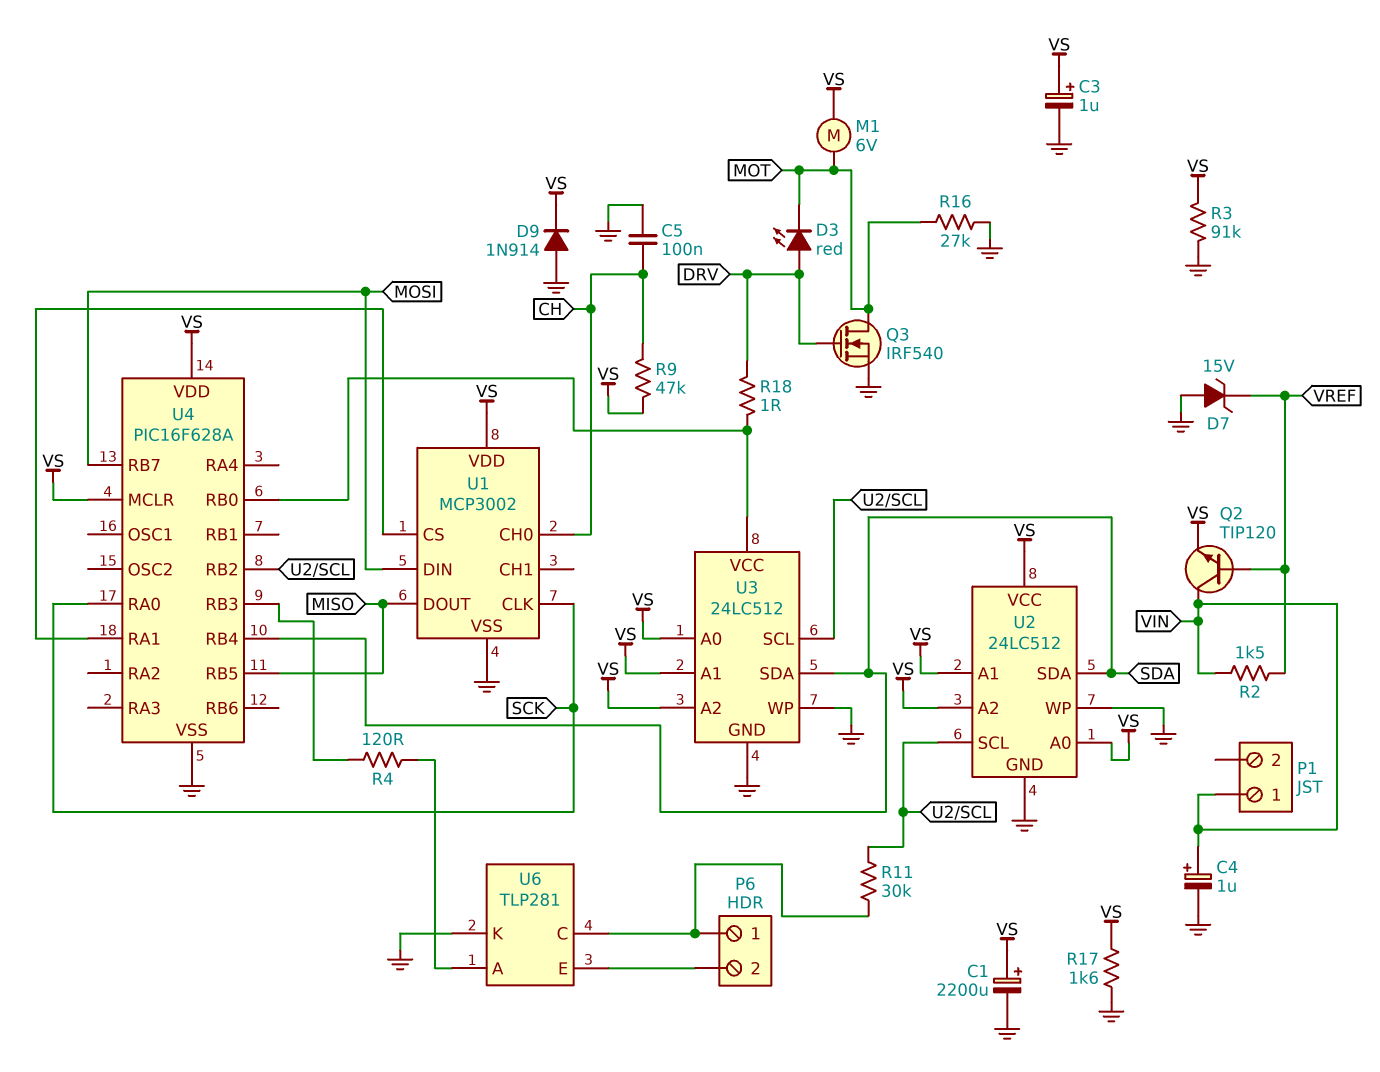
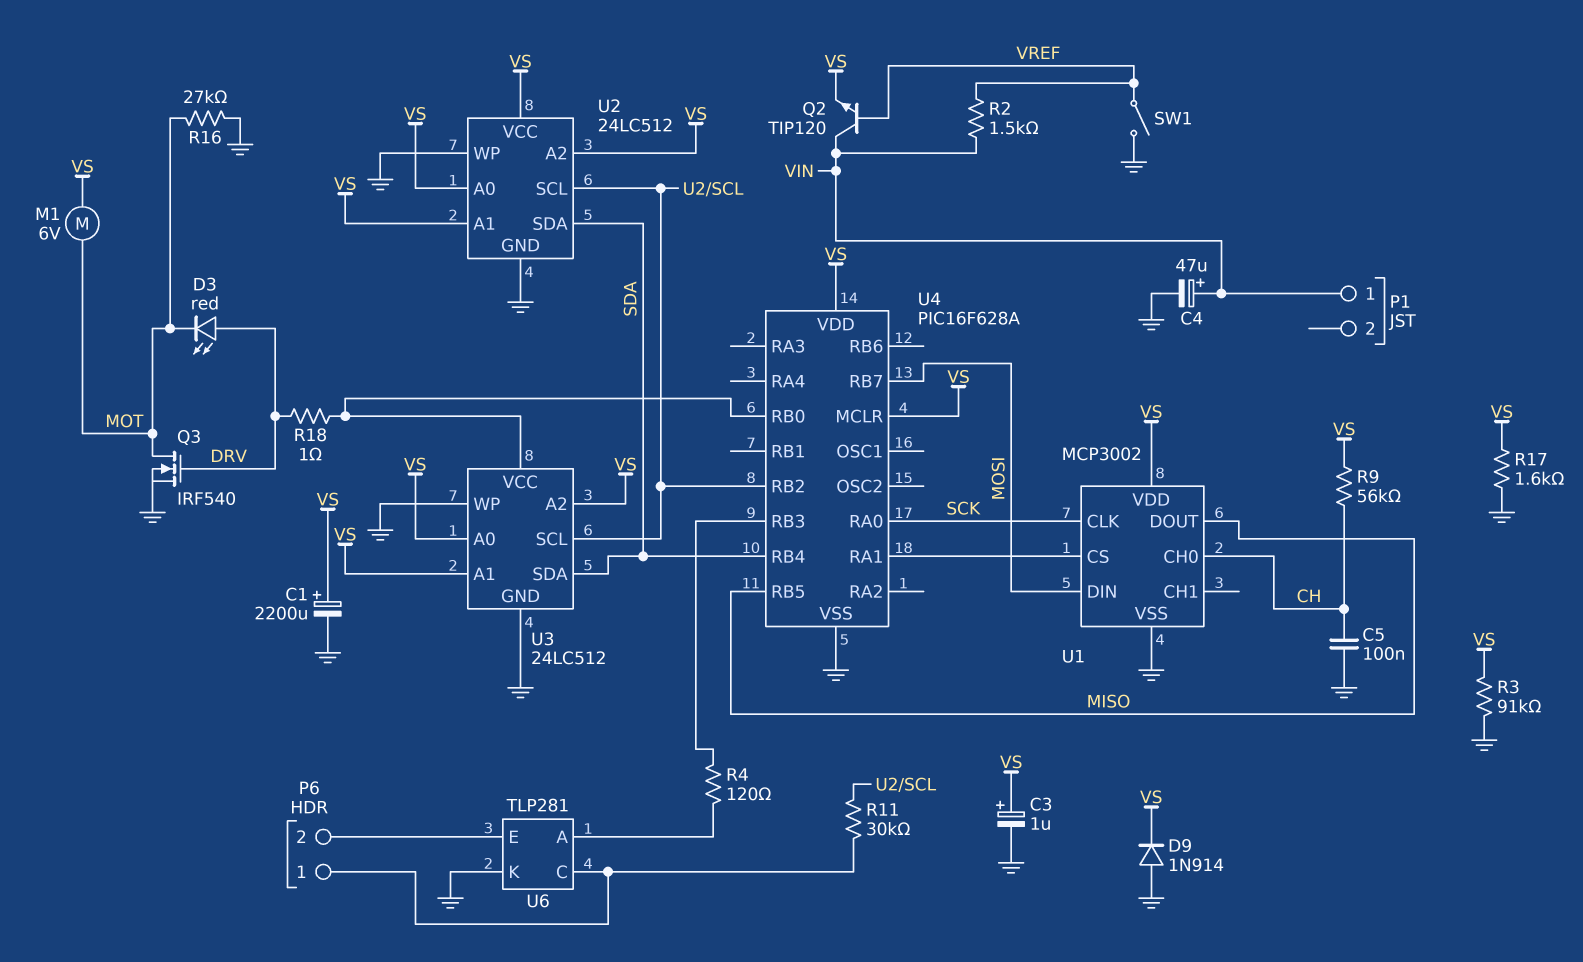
C4: 1uF (plus VIN, minus GND) -> 47uF (plus VIN, minus GND)
D7: zener 15V (A GND, K VREF) -> none
R9: 47k (CH, VS) -> 56k (CH, VS)
SW1: none -> switch (GND, VREF)

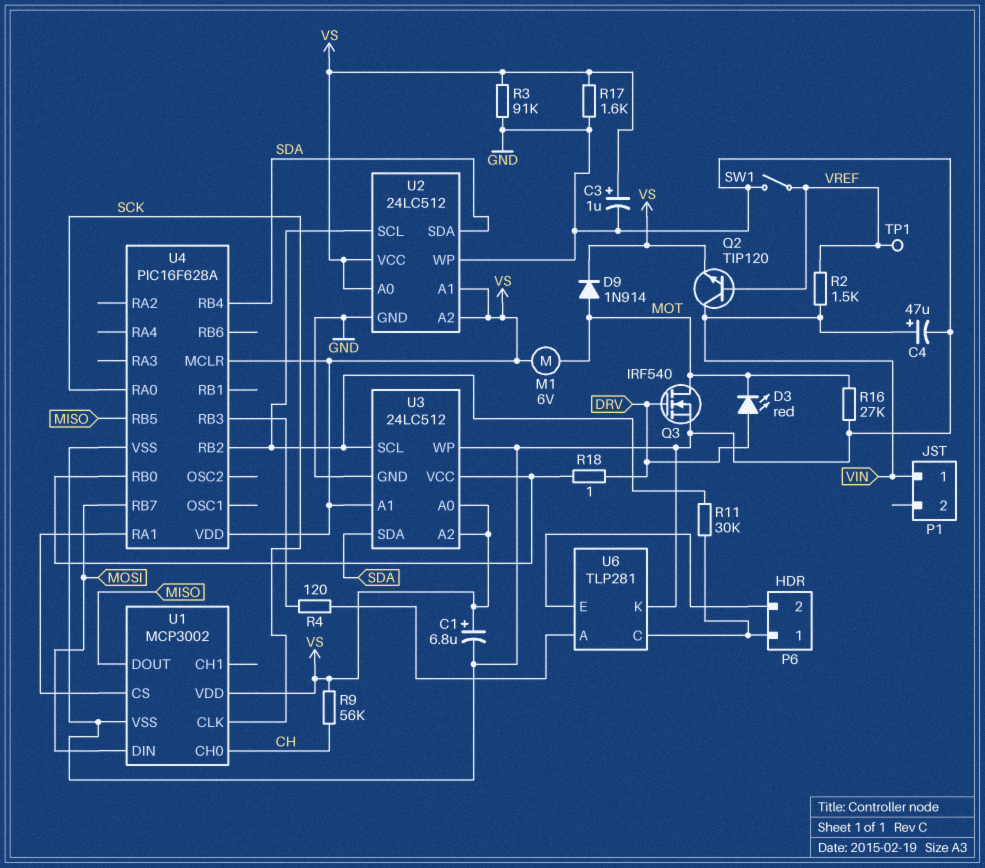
C1: 2200uF (plus VS, minus GND) -> 6.8uF (plus VS, minus GND)
C5: 100nF (CH, GND) -> none
D9: diode 1N914 (A GND, K VS) -> diode 1N914 (A MOT, K VS)
TP1: none -> test point (VREF)

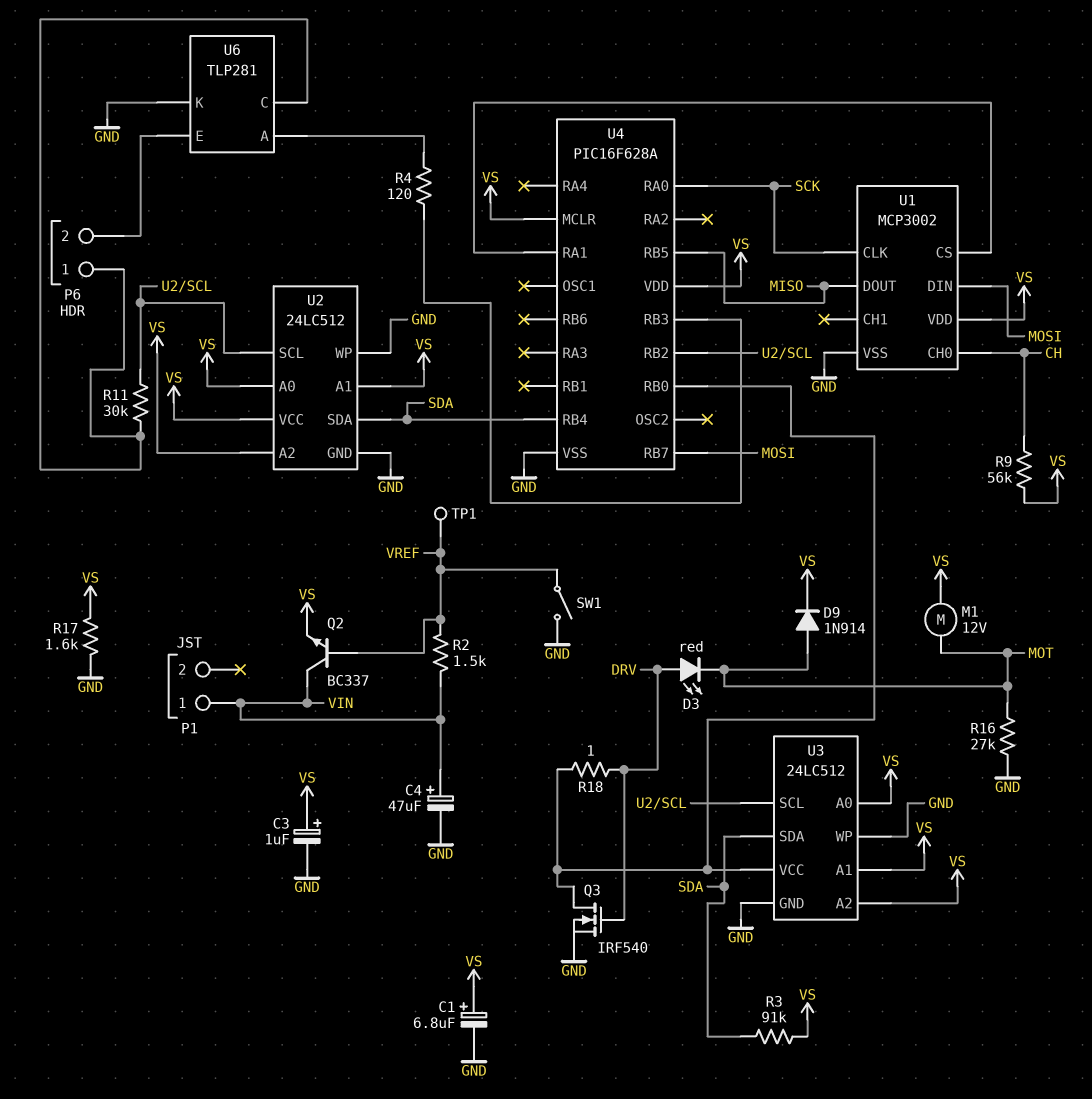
M1: motor 6V (MOT, VS) -> motor 12V (MOT, VS)
Q2: NPN TIP120 (B VREF, C VIN, E VS) -> NPN BC337 (B VREF, C VIN, E VS)
Q3: NMOS IRF540 (G DRV, D MOT, S GND) -> NMOS IRF540 (G DRV, D U3/VCC, S GND)
R3: 91k (GND, VS) -> 91k (SDA, VS)

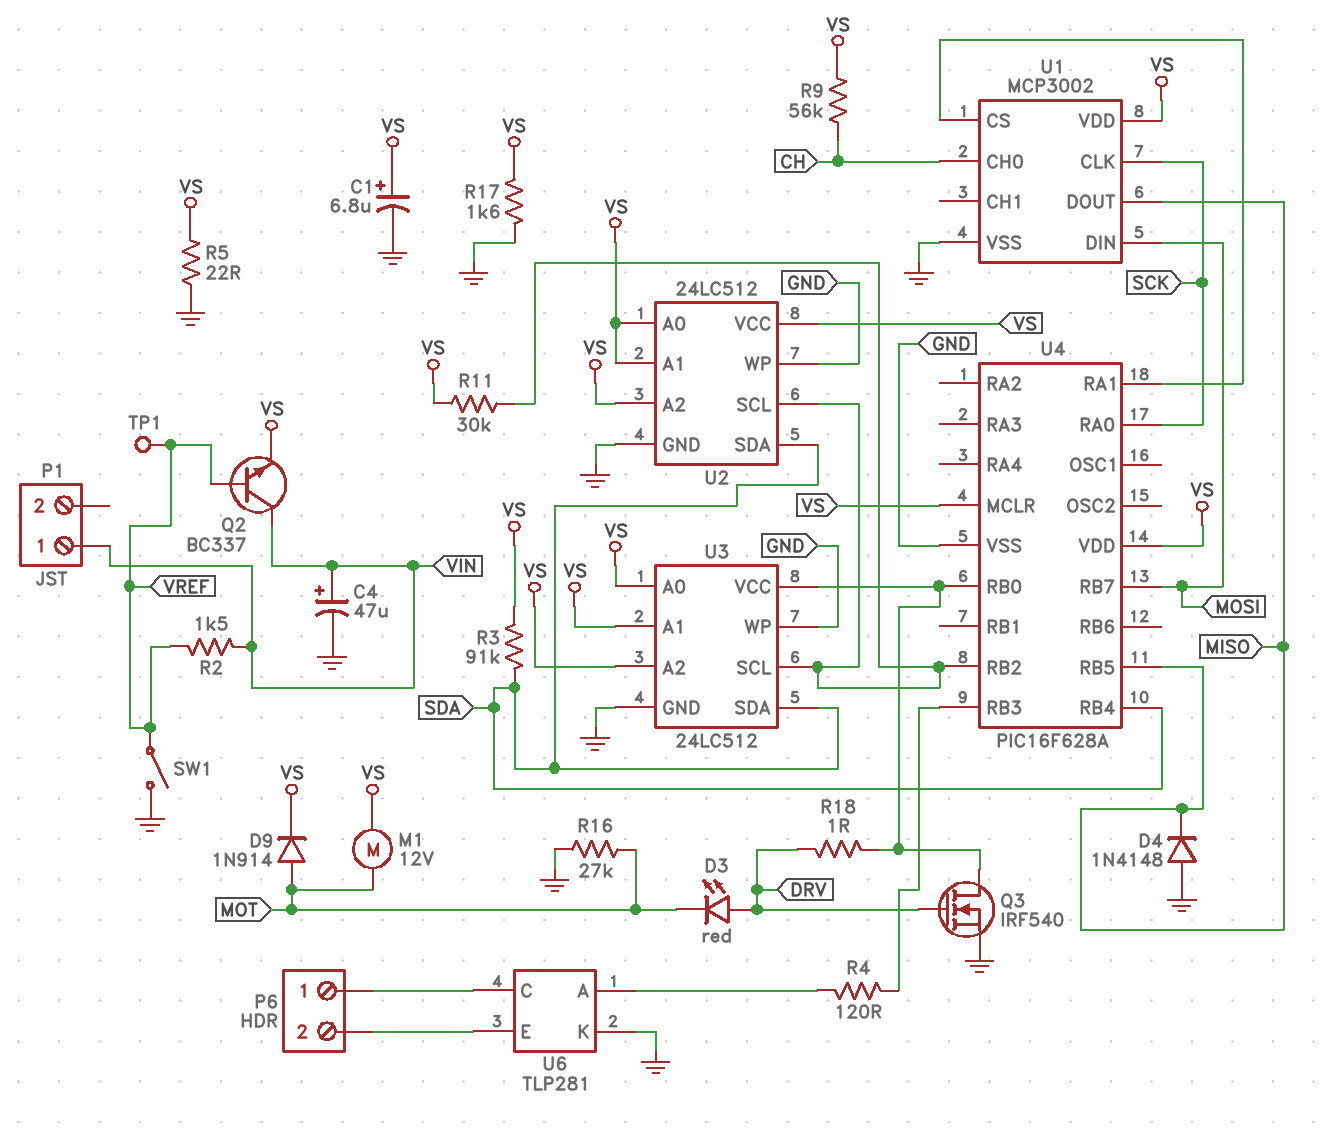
C3: 1uF (plus VS, minus GND) -> none
D4: none -> diode 1N4148 (A GND, K MISO)
R5: none -> 22 (GND, VS)
R11: 30k (P6/1, U2/SCL) -> 30k (U2/SCL, VS)

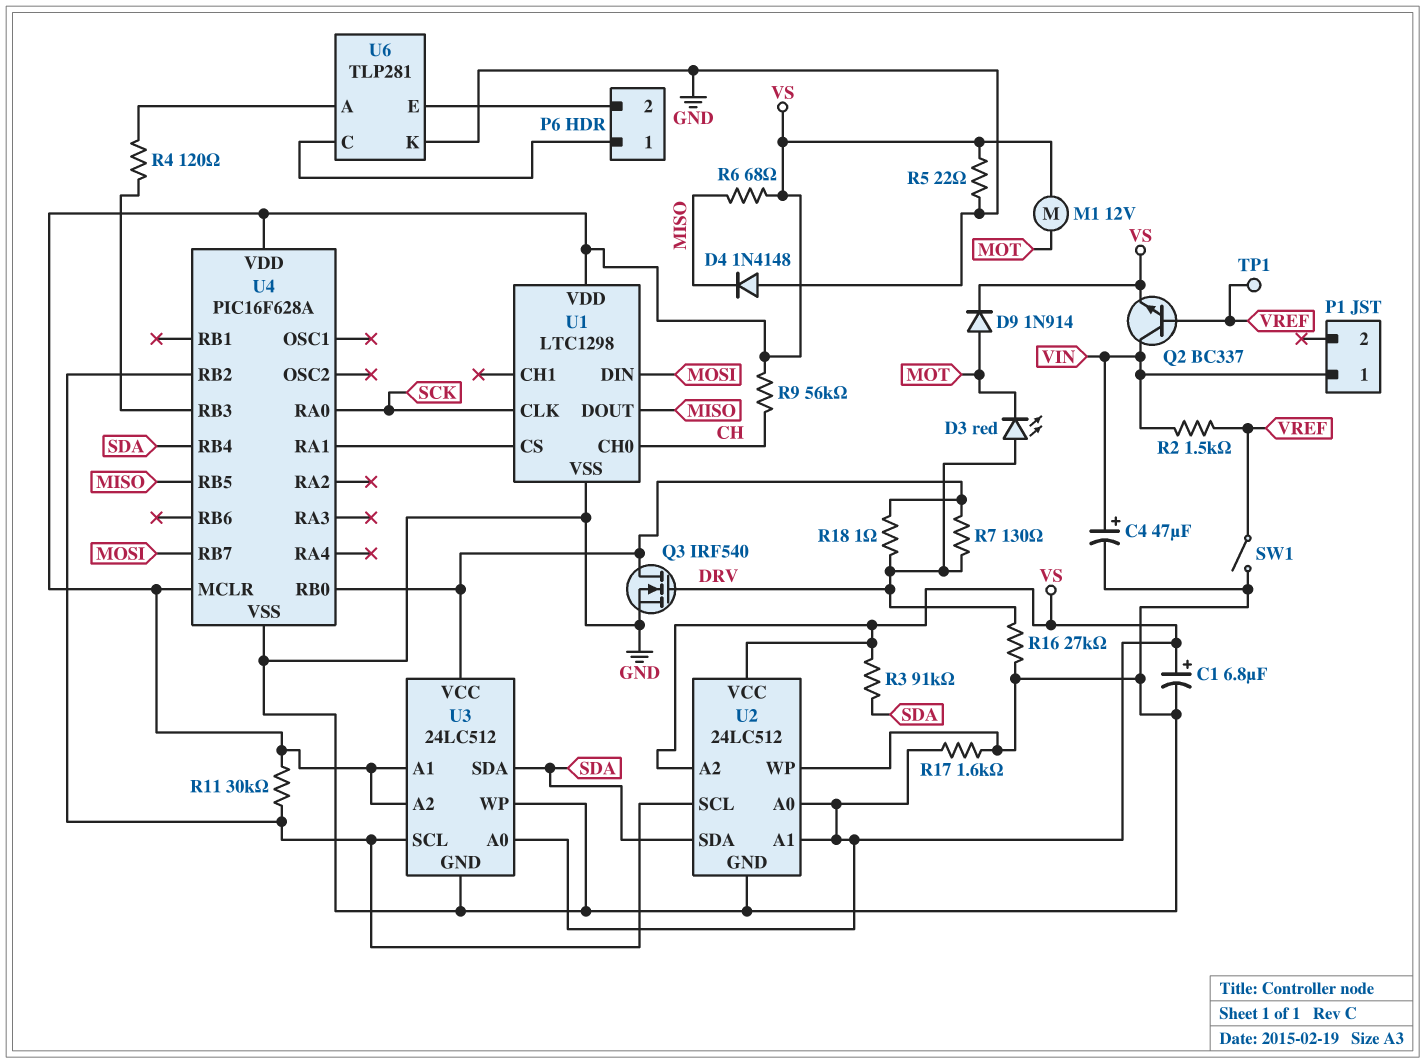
R6: none -> 68 (MISO, VS)
R7: none -> 130 (DRV, U3/VCC)
R16: 27k (GND, MOT) -> 27k (DRV, GND)
U1: MCP3002 -> LTC1298

